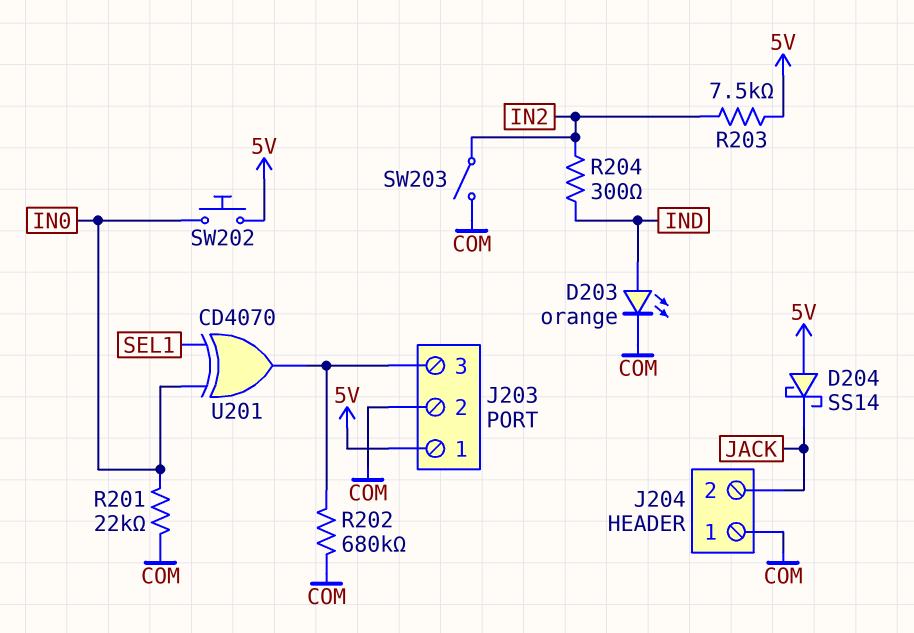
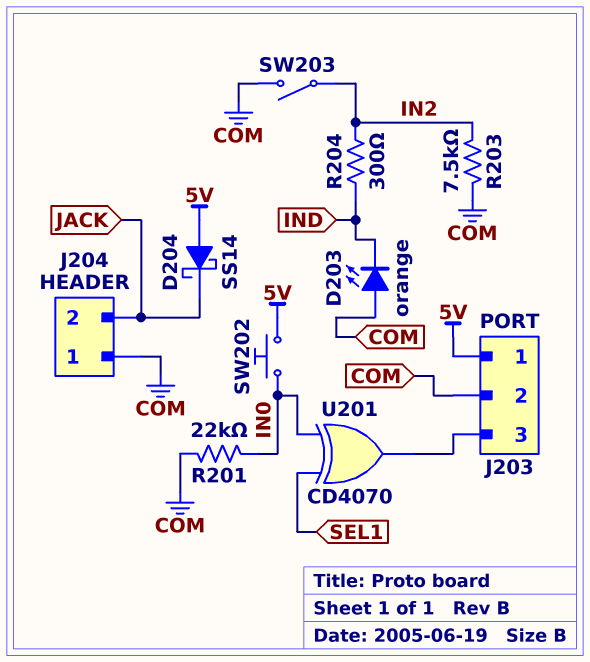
D203: LED orange (A IND, K COM) -> LED orange (A COM, K IND)
R202: 680k (COM, J203/3) -> none
R203: 7.5k (5V, IN2) -> 7.5k (COM, IN2)

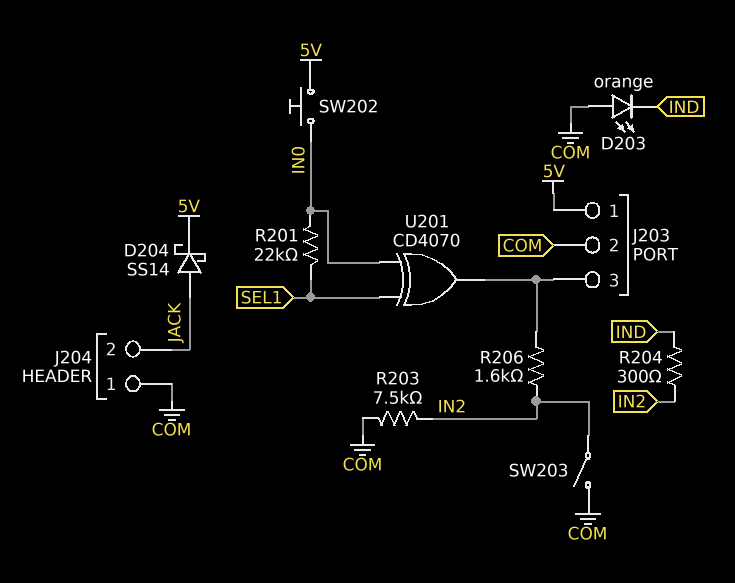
D204: schottky SS14 (A 5V, K JACK) -> schottky SS14 (A JACK, K 5V)
R201: 22k (COM, IN0) -> 22k (IN0, SEL1)
R206: none -> 1.6k (IN2, J203/3)

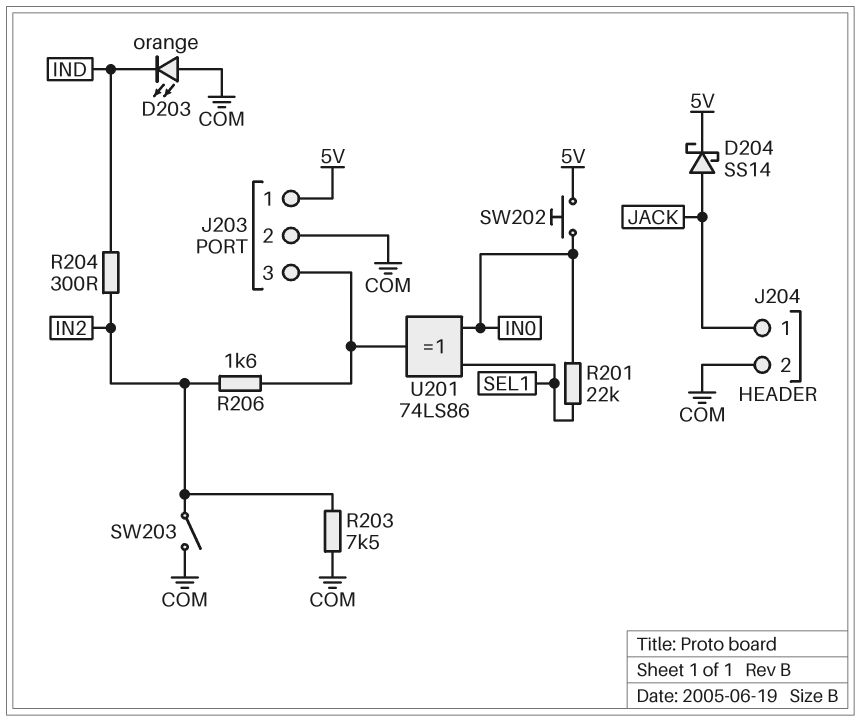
J204 pin 1: COM -> JACK
J204 pin 2: JACK -> COM
U201: XOR CD4070 (in IN0, in SEL1, out J203/3) -> XOR 74LS86 (in IN0, in SEL1, out J203/3)

